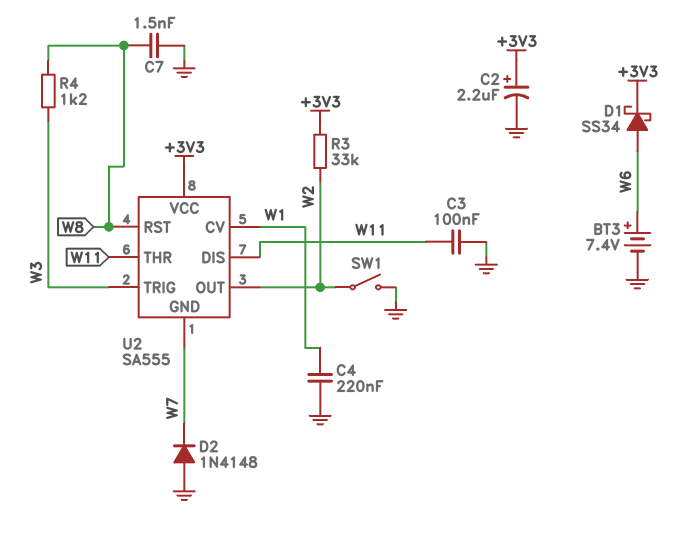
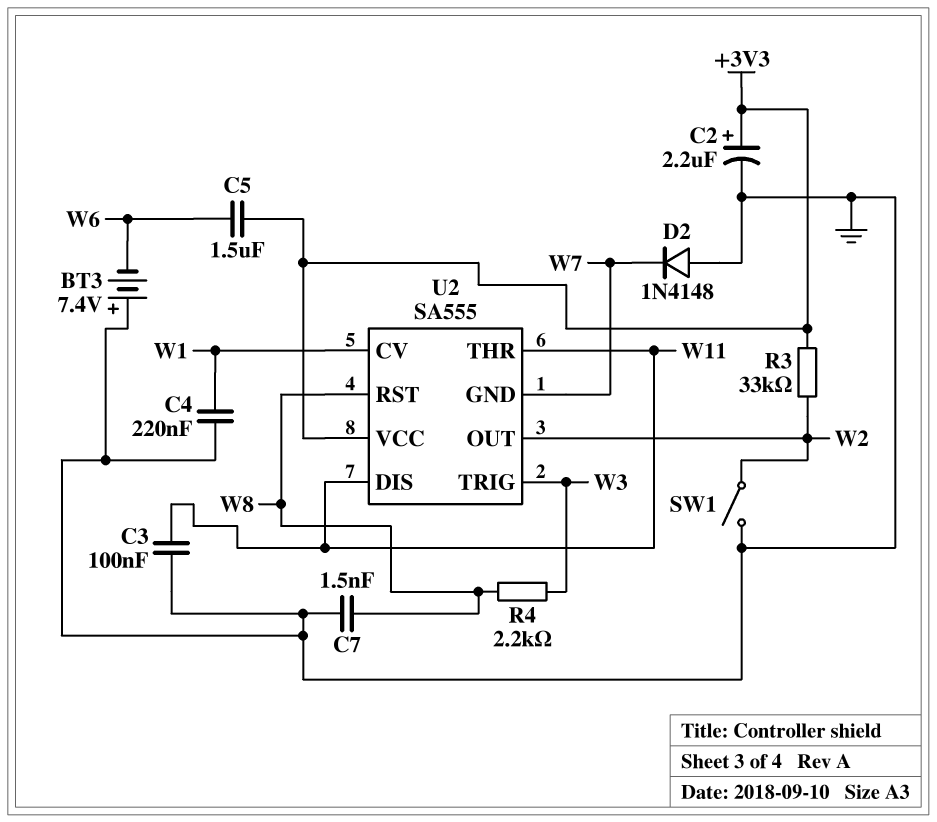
BT3: 7.4V (plus W6, minus GND) -> 7.4V (plus GND, minus W6)
C5: none -> 1.5uF (+3V3, W6)
D1: schottky SS34 (A W6, K +3V3) -> none
R4: 1.2k (W3, W8) -> 2.2k (W3, W8)

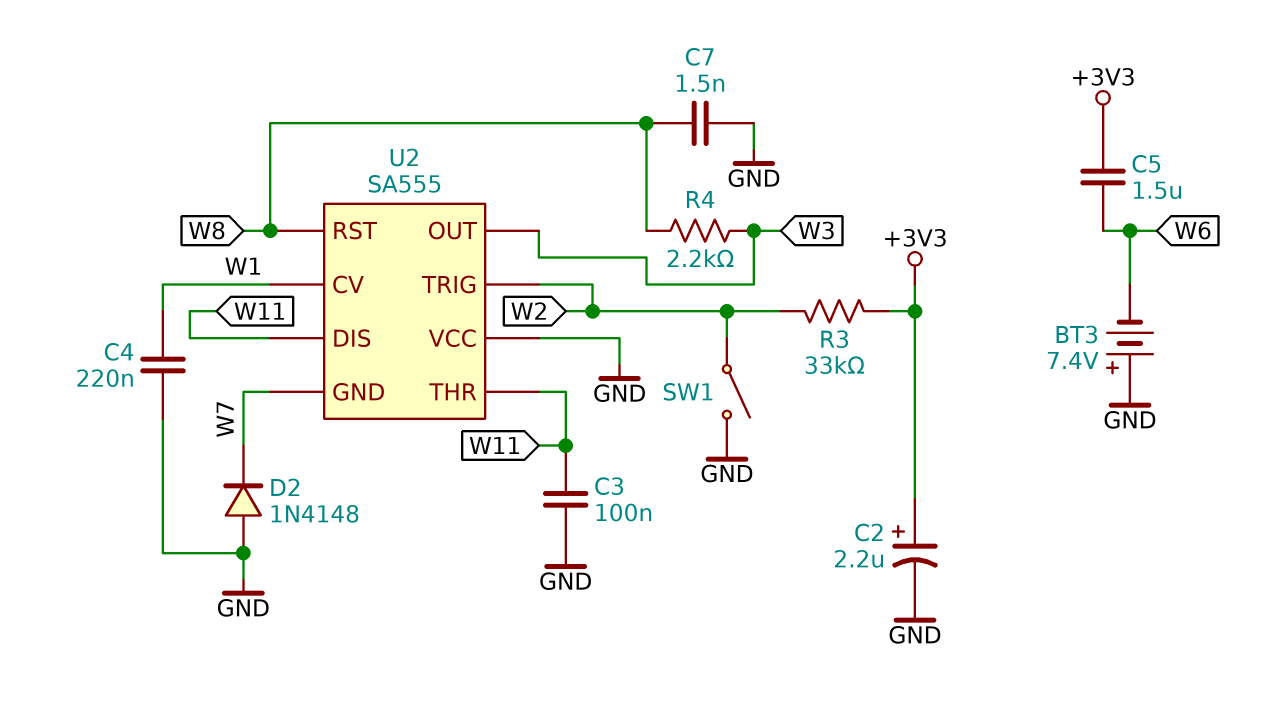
U2 pin OUT: W2 -> W3
U2 pin TRIG: W3 -> W2
U2 pin VCC: +3V3 -> GND

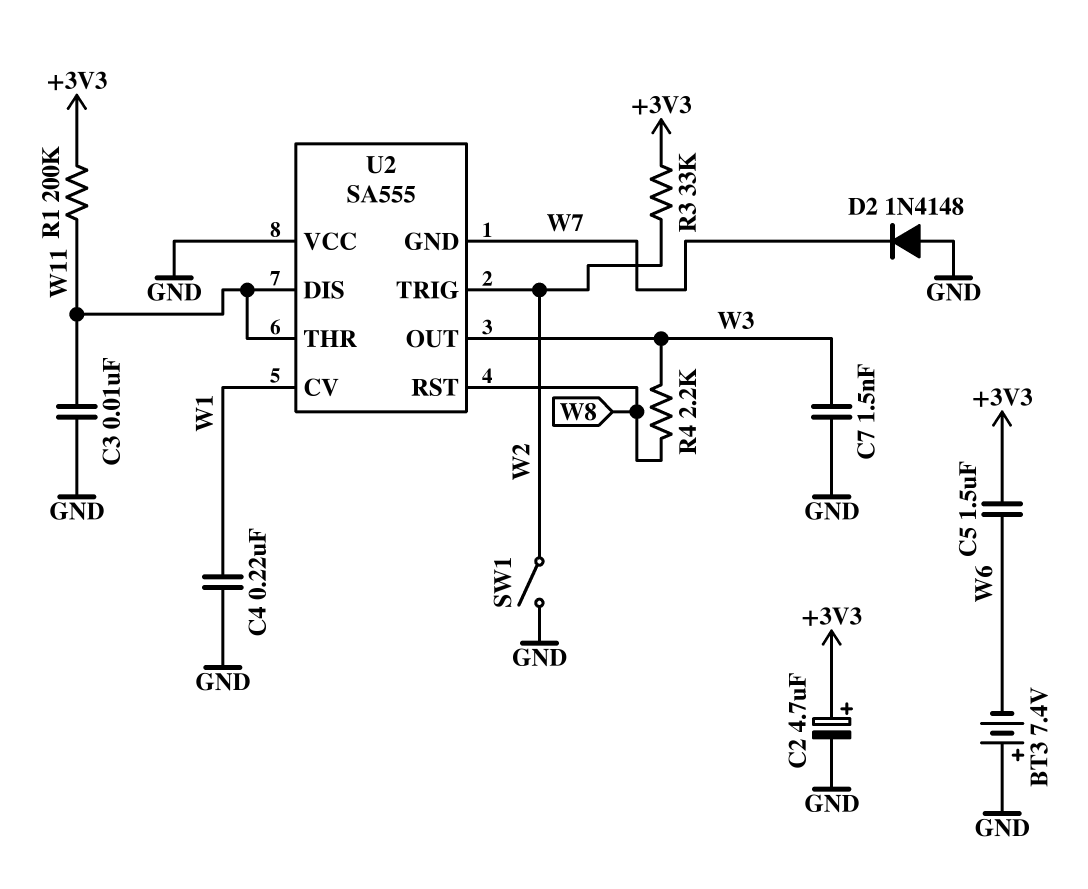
C2: 2.2uF (plus +3V3, minus GND) -> 4.7uF (plus +3V3, minus GND)
C3: 100nF (GND, W11) -> 10nF (GND, W11)
C7: 1.5nF (GND, W8) -> 1.5nF (GND, W3)
R1: none -> 200k (+3V3, W11)

